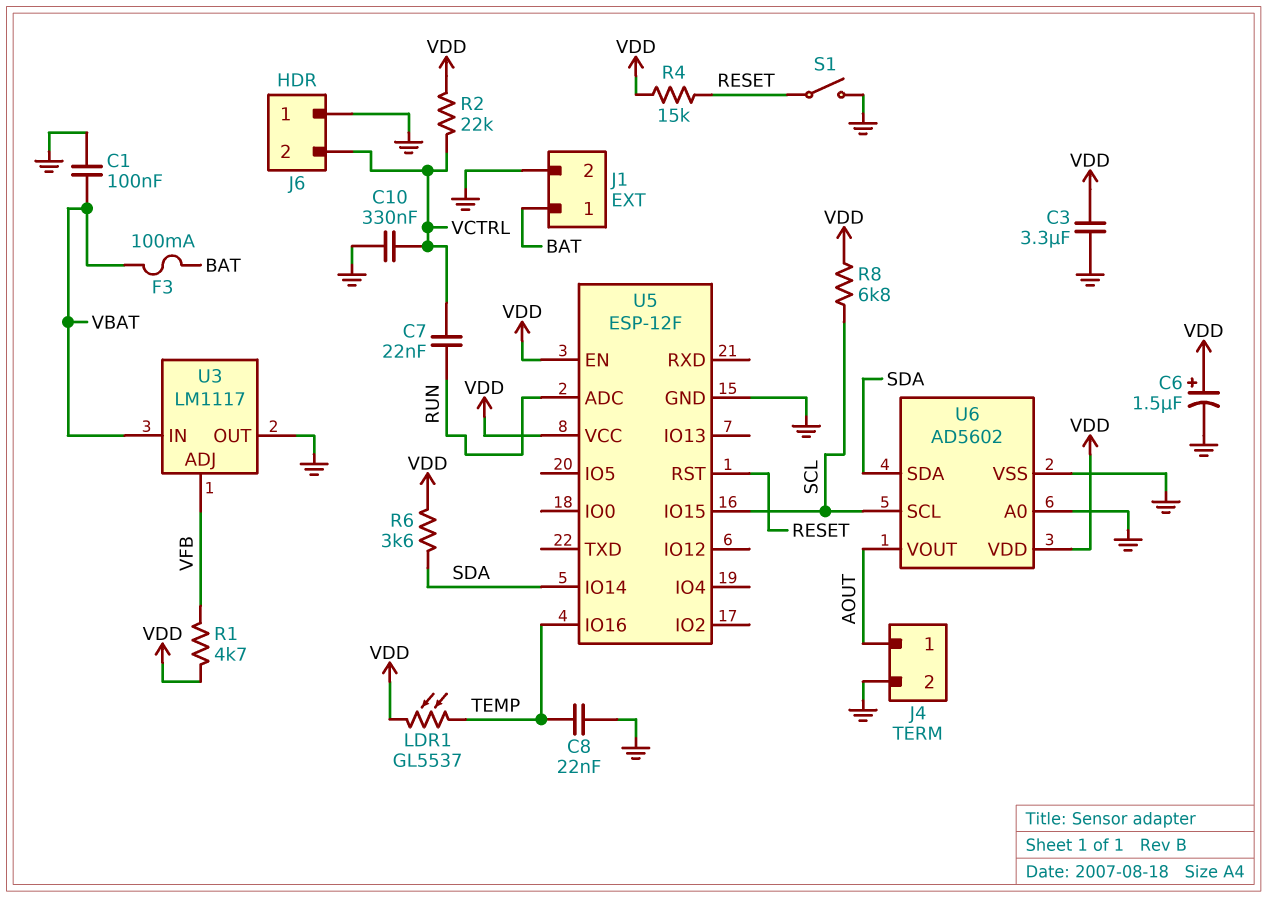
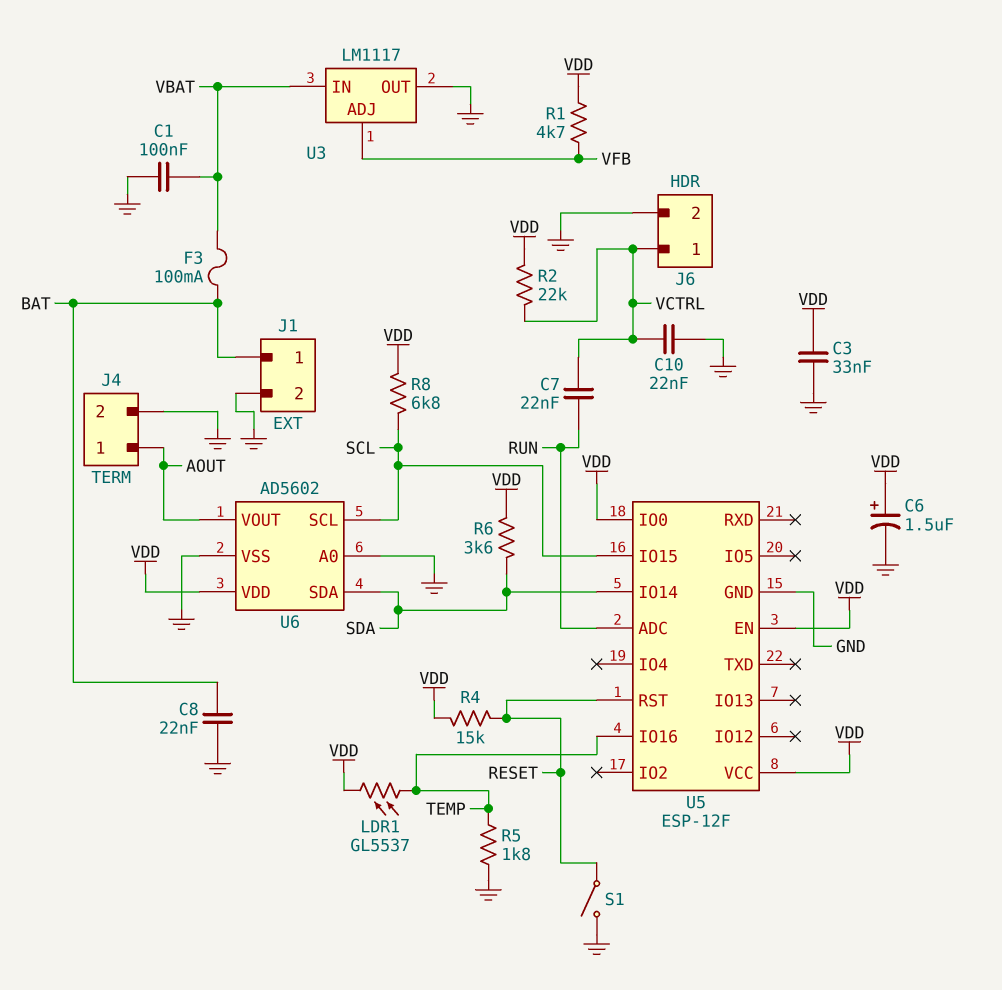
C3: 3.3uF (GND, VDD) -> 33nF (GND, VDD)
C8: 22nF (GND, TEMP) -> 22nF (BAT, GND)
C10: 330nF (GND, VCTRL) -> 22nF (GND, VCTRL)
J6 pin 1: GND -> VCTRL
J6 pin 2: VCTRL -> GND
R5: none -> 1.8k (GND, TEMP)
U5 pin IO0: none -> VDD

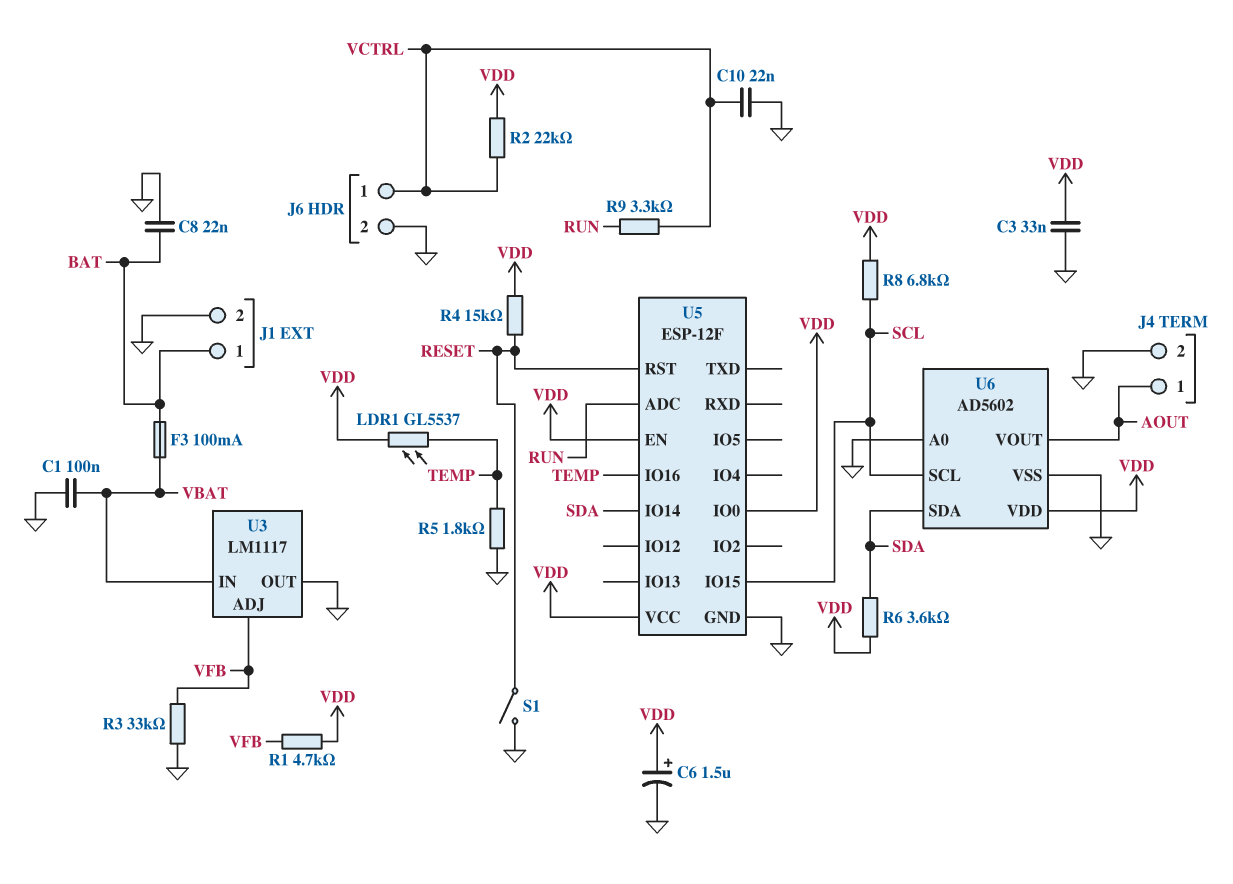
C7: 22nF (RUN, VCTRL) -> none
R3: none -> 33k (GND, VFB)
R9: none -> 3.3k (RUN, VCTRL)

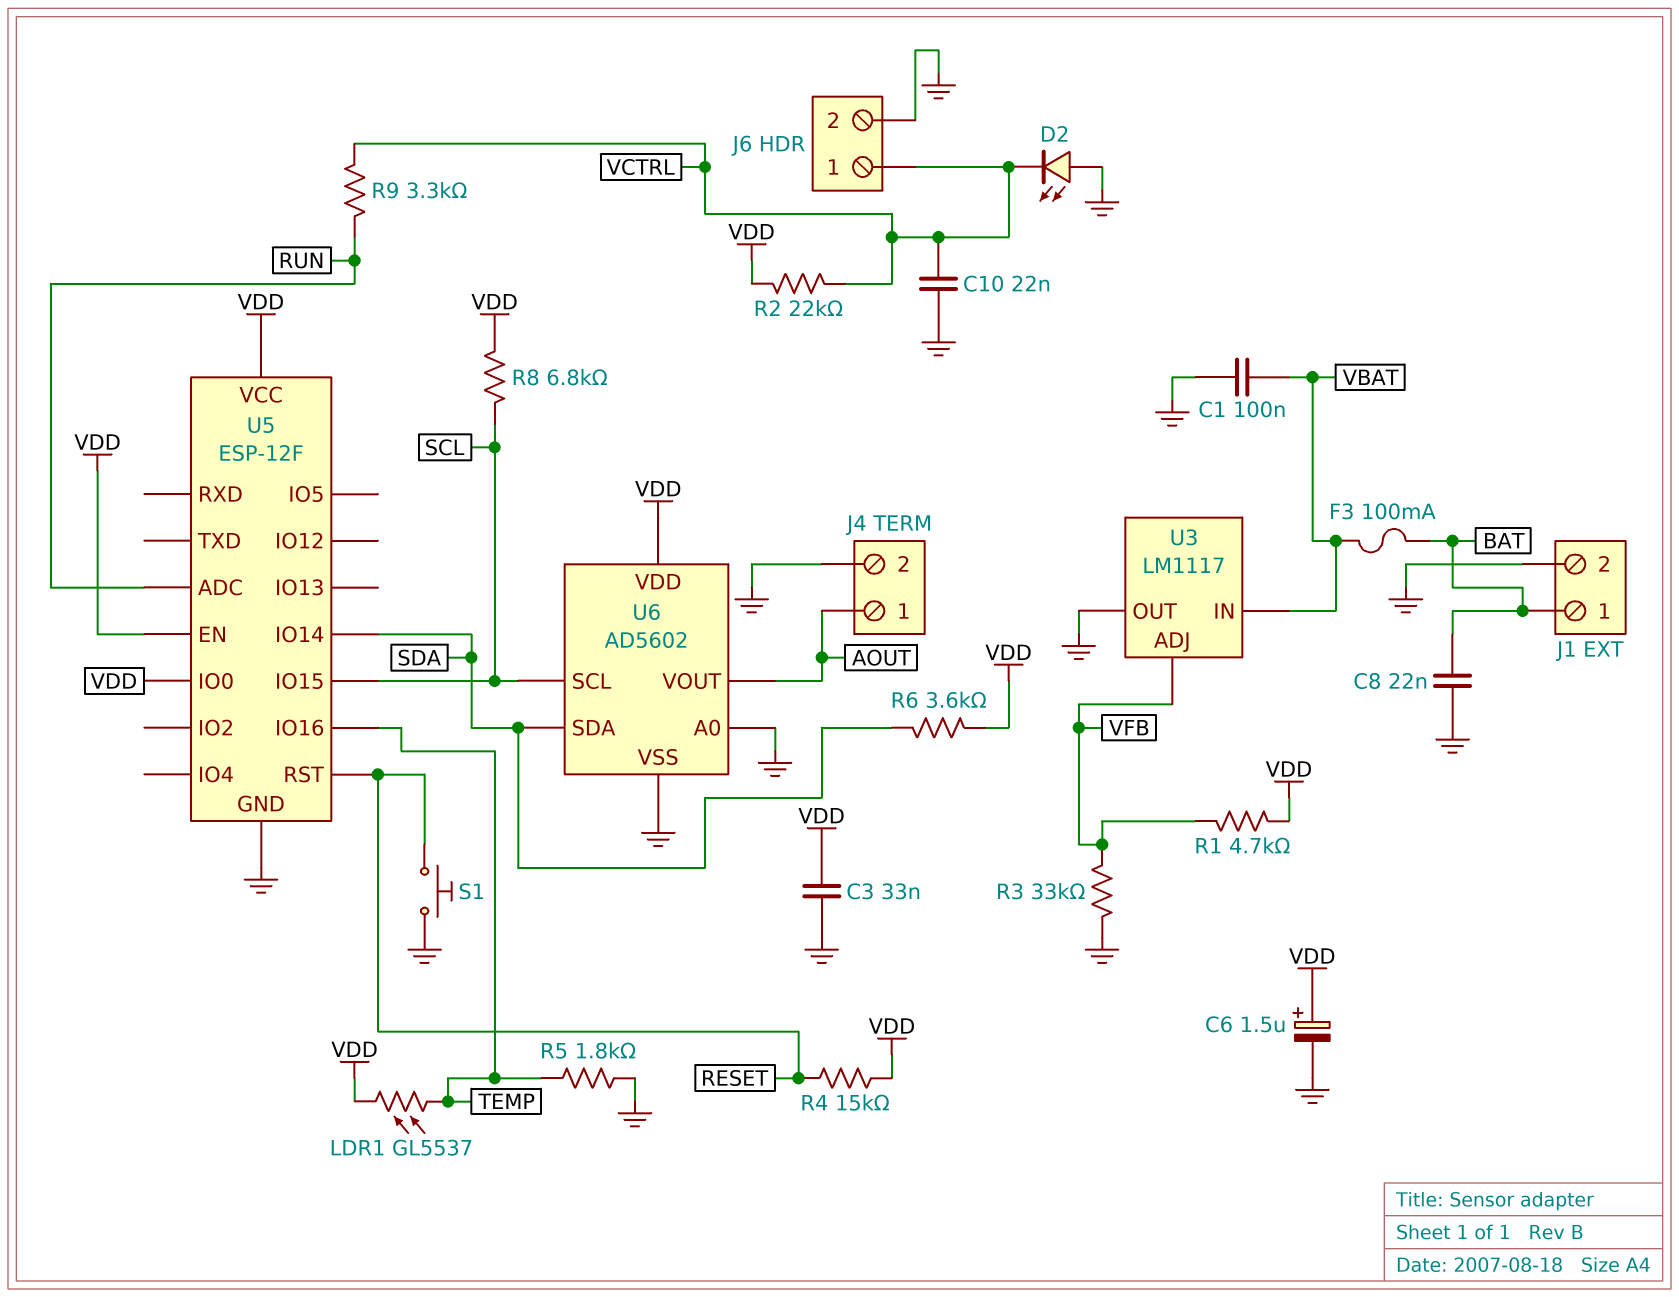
D2: none -> LED (A GND, K VCTRL)
S1: switch (GND, RESET) -> button (GND, RESET)

